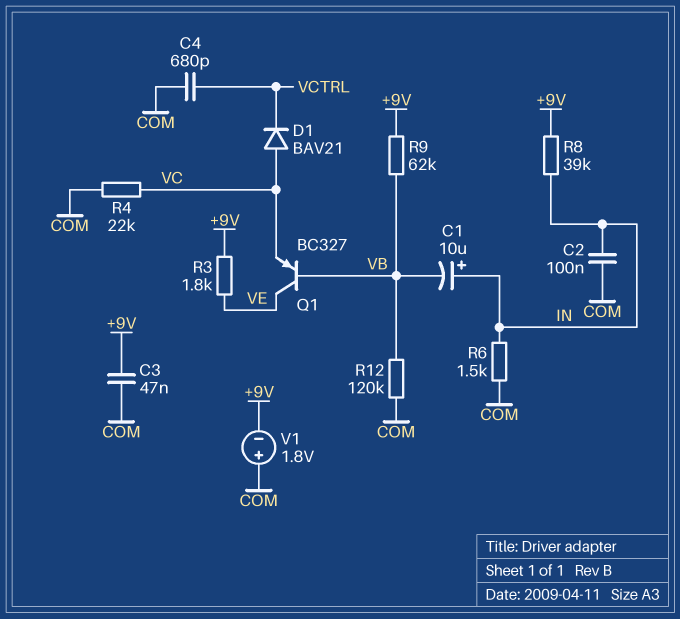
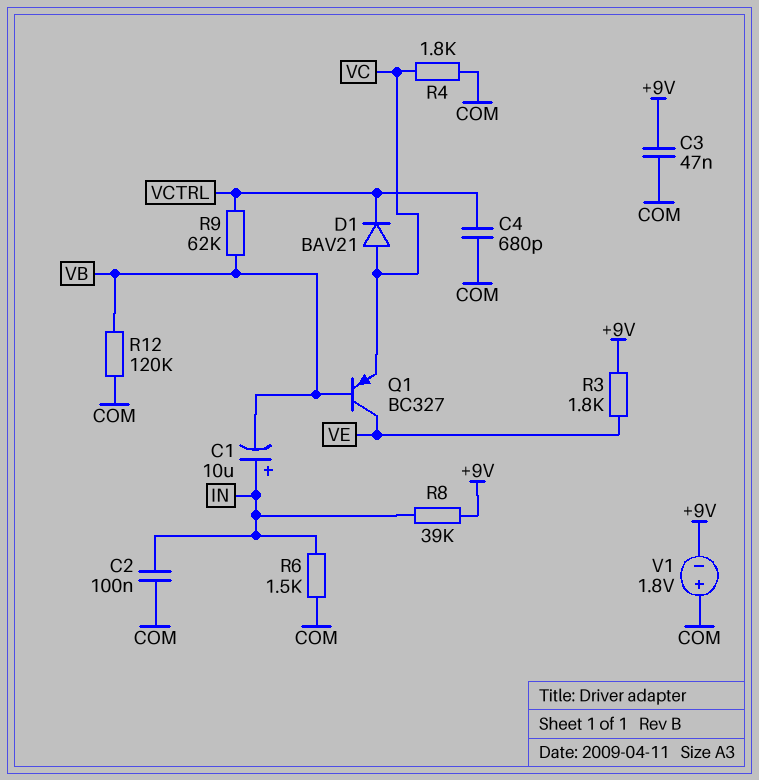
R4: 22k (COM, VC) -> 1.8k (COM, VC)
R9: 62k (+9V, VB) -> 62k (VB, VCTRL)

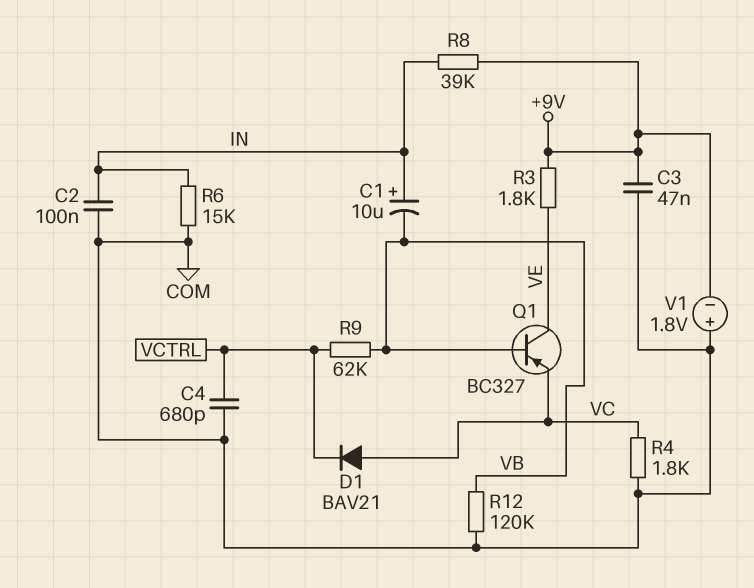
R6: 1.5k (COM, IN) -> 15k (COM, IN)

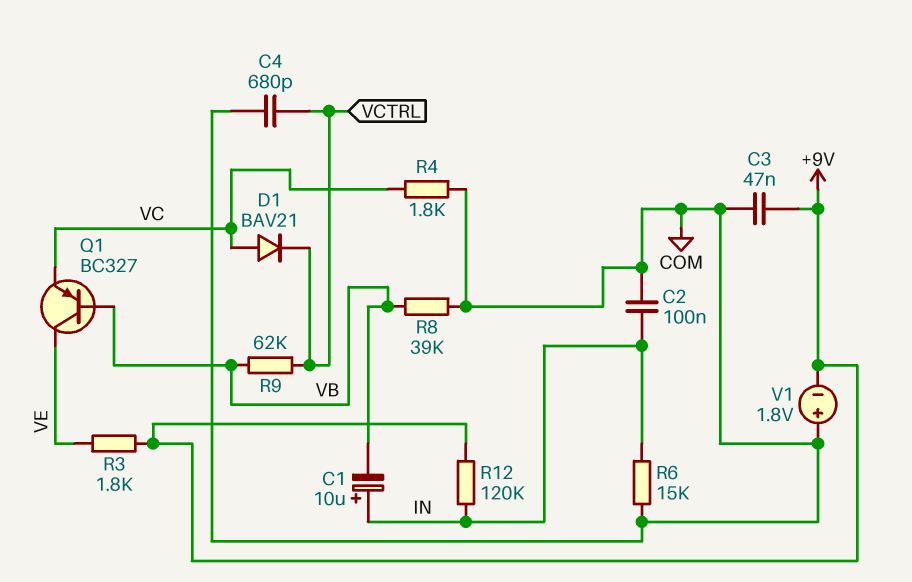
R8: 39k (+9V, IN) -> 39k (COM, VB)
R12: 120k (COM, VB) -> 120k (+9V, IN)

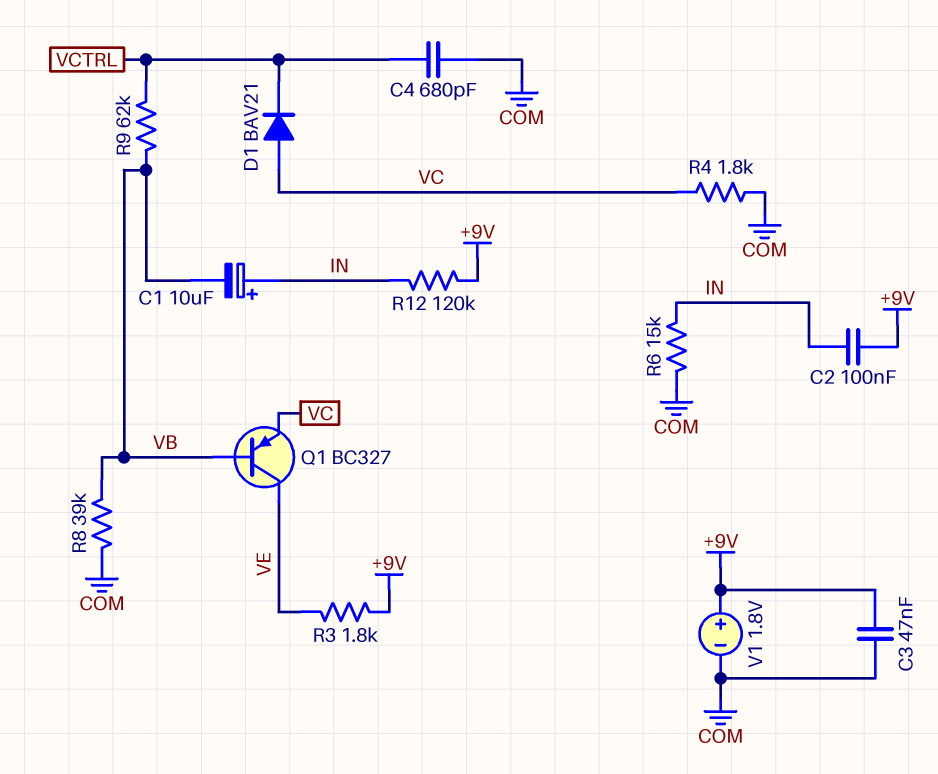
C2: 100nF (COM, IN) -> 100nF (+9V, IN)
V1: 1.8V (plus COM, minus +9V) -> 1.8V (plus +9V, minus COM)

